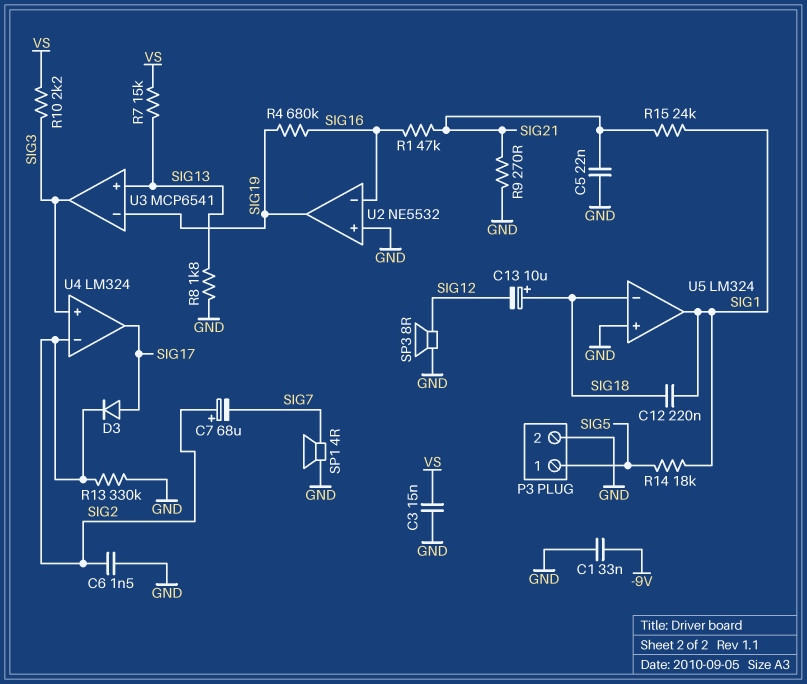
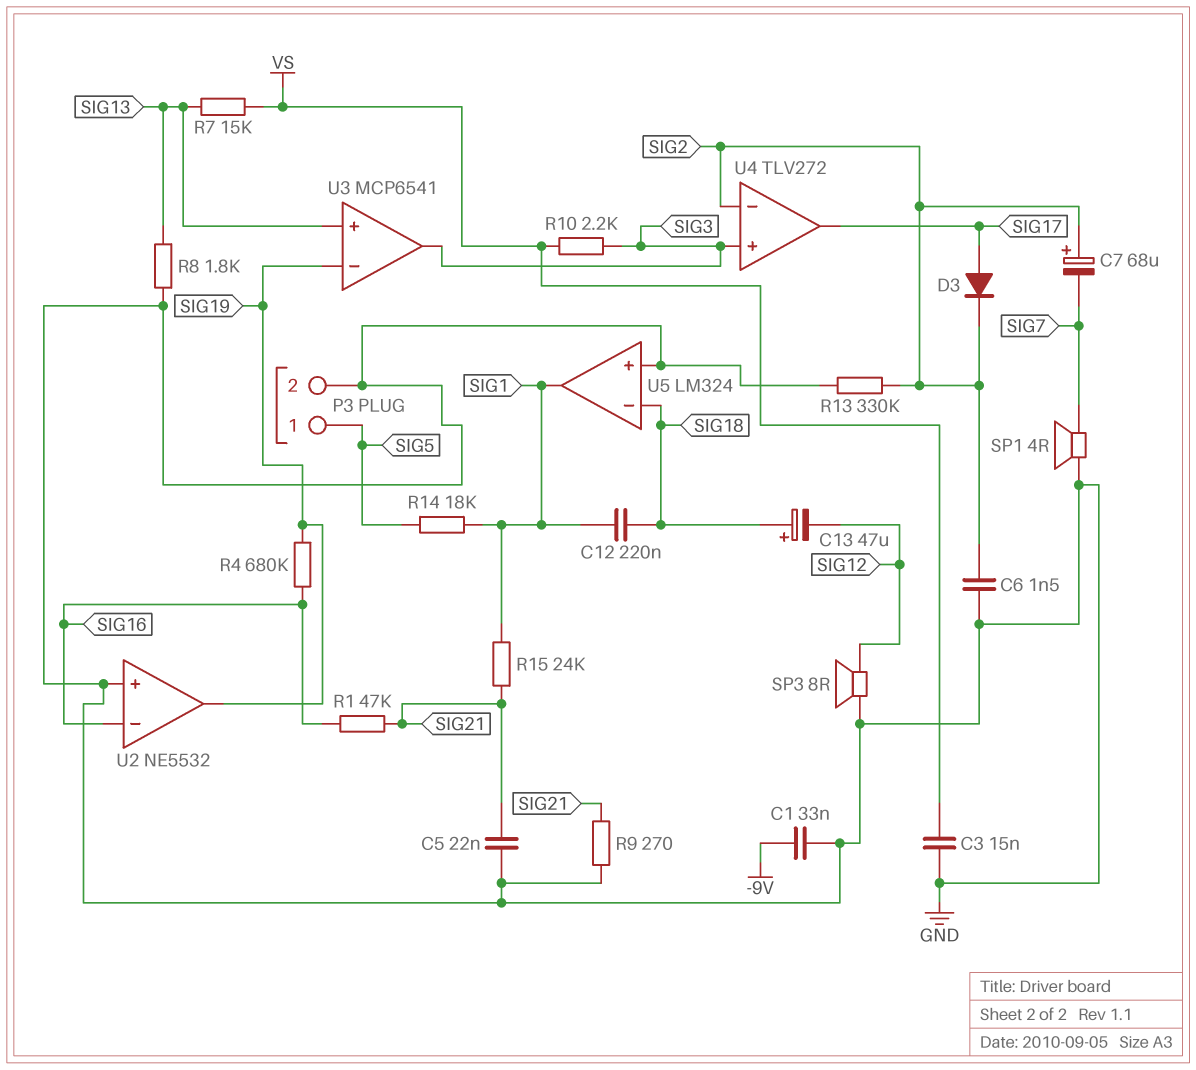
C13: 10uF (plus SIG18, minus SIG12) -> 47uF (plus SIG18, minus SIG12)
U4: LM324 -> TLV272

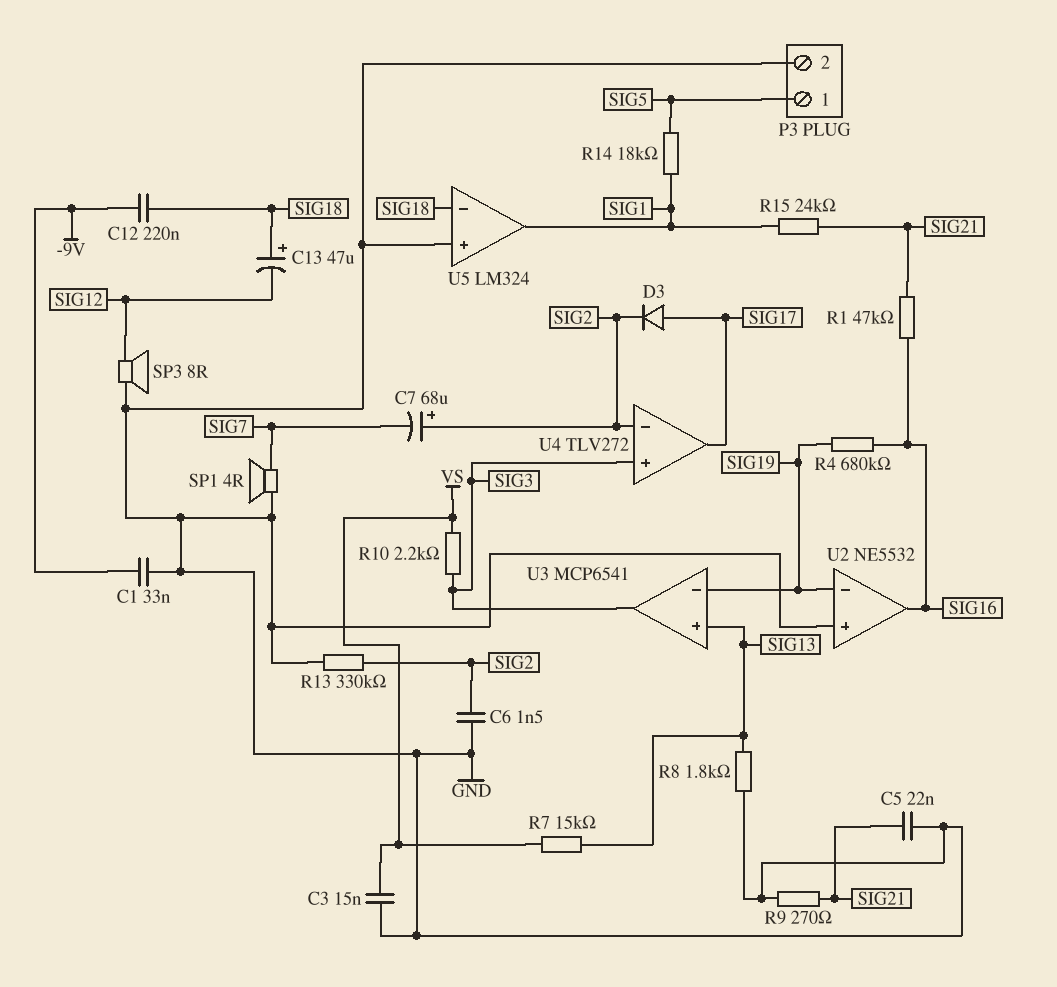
C12: 220nF (SIG1, SIG18) -> 220nF (-9V, SIG18)
U2 pin in-: SIG16 -> SIG19
U2 pin out: SIG19 -> SIG16

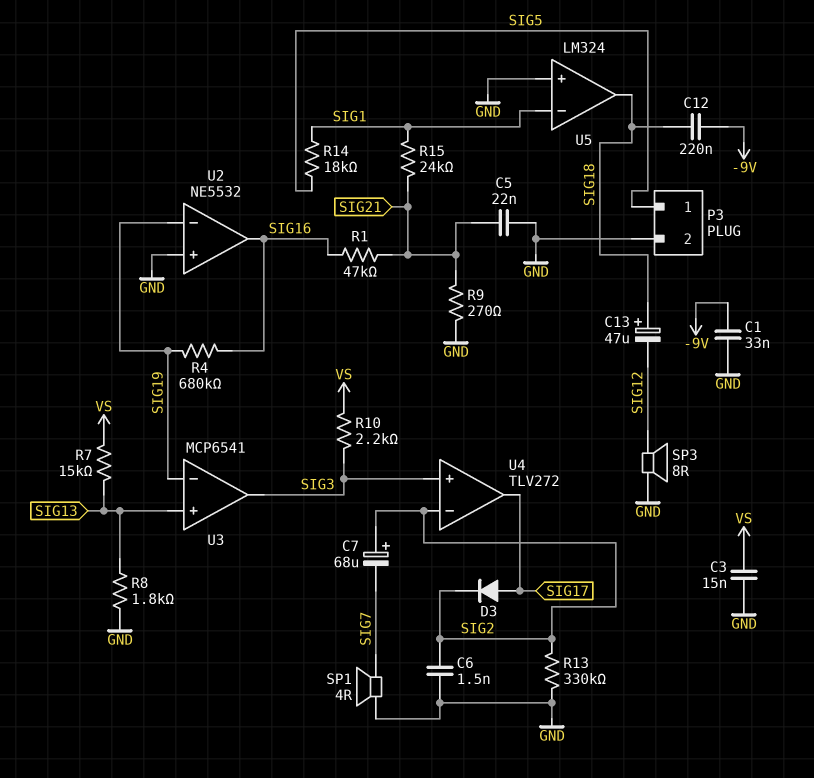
U5 pin in-: SIG18 -> SIG1
U5 pin out: SIG1 -> SIG18

